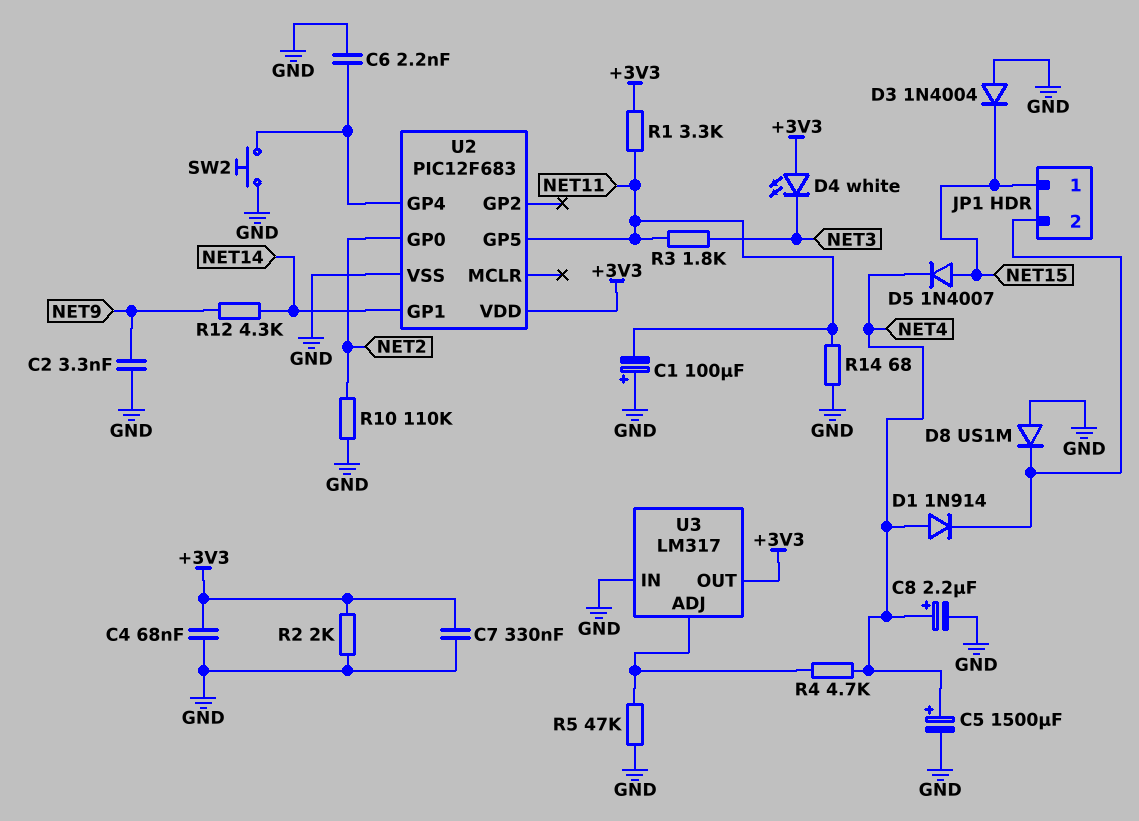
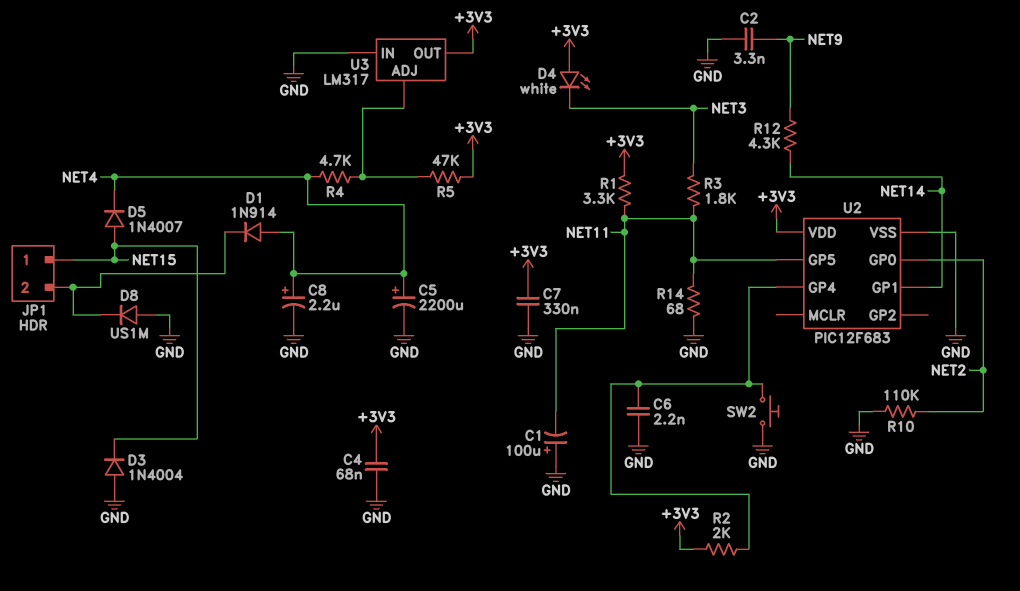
C5: 1500uF (plus NET4, minus GND) -> 2200uF (plus NET4, minus GND)
R2: 2k (+3V3, GND) -> 2k (+3V3, U2/GP4)
R5: 47k (GND, U3/ADJ) -> 47k (+3V3, U3/ADJ)

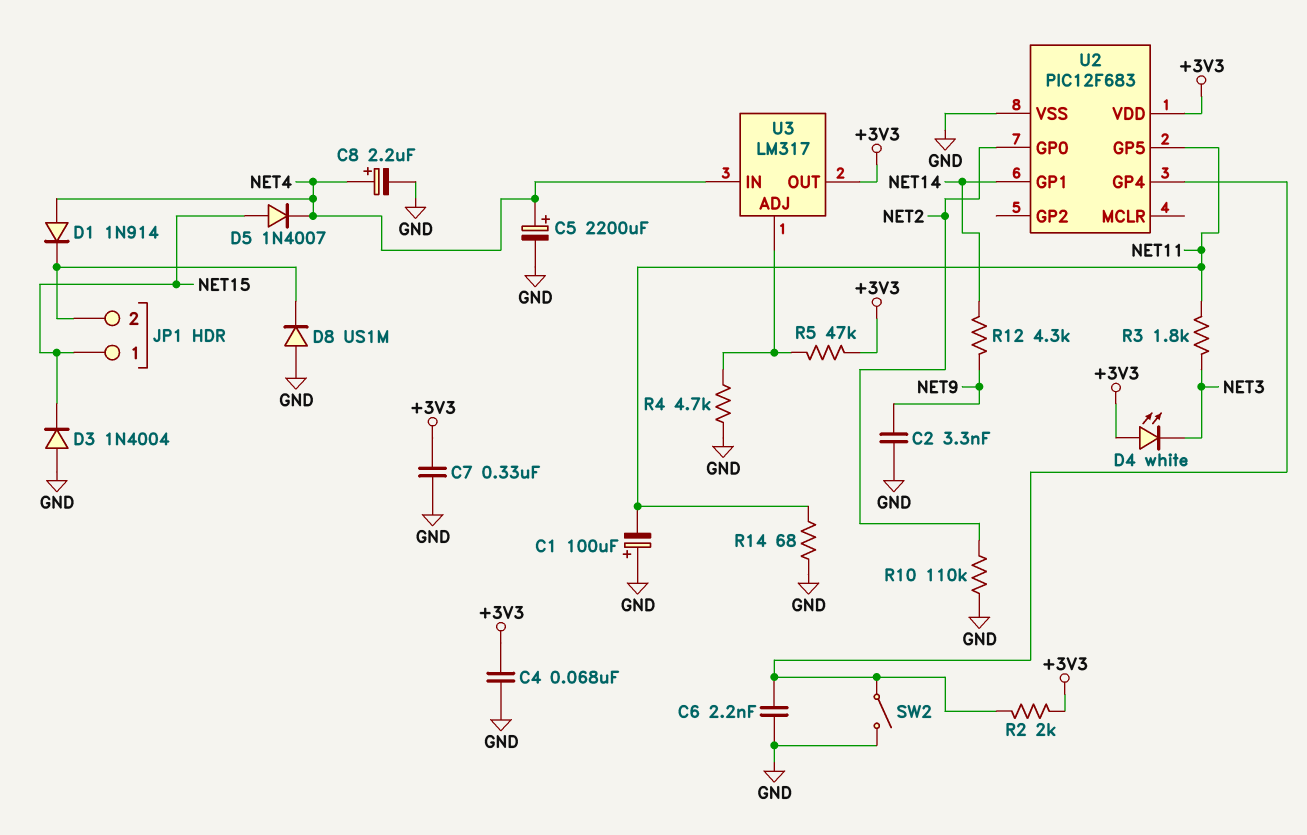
R1: 3.3k (+3V3, NET11) -> none
R4: 4.7k (NET4, U3/ADJ) -> 4.7k (GND, U3/ADJ)
SW2: button (GND, U2/GP4) -> switch (GND, U2/GP4)
U3 pin IN: GND -> NET4

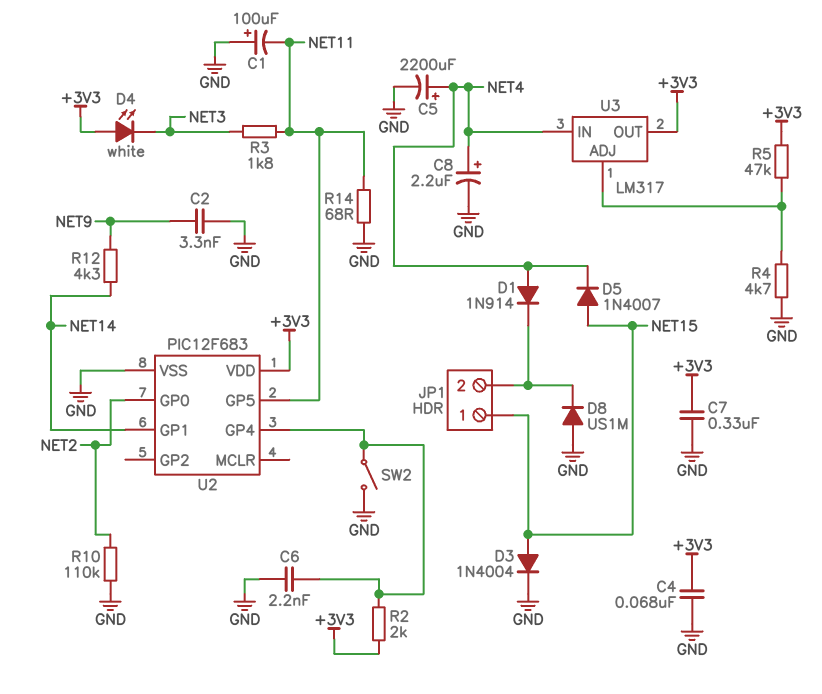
D3: diode 1N4004 (A GND, K NET15) -> diode 1N4004 (A NET15, K GND)

